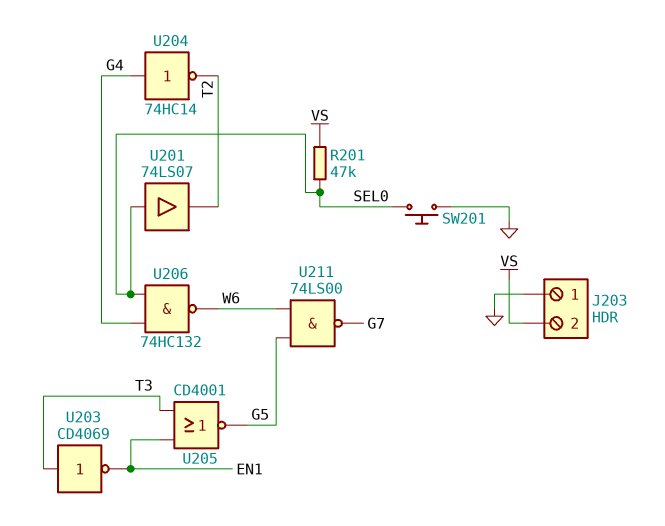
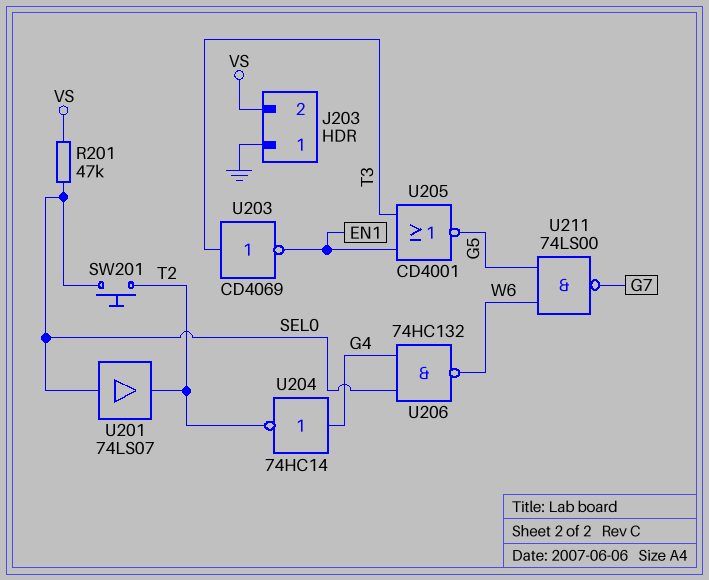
SW201: button (GND, SEL0) -> button (SEL0, T2)

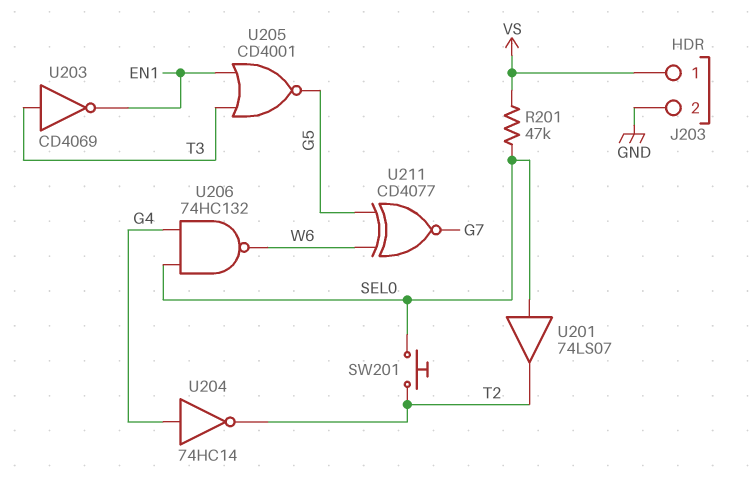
J203 pin 1: GND -> VS
J203 pin 2: VS -> GND
U211: NAND 74LS00 (in G5, in W6, out G7) -> XNOR CD4077 (in G5, in W6, out G7)

